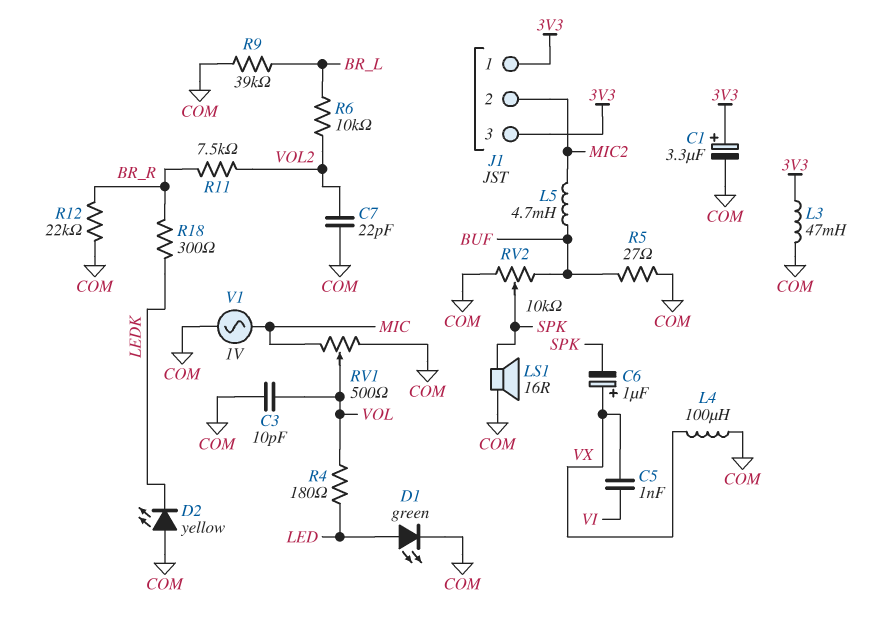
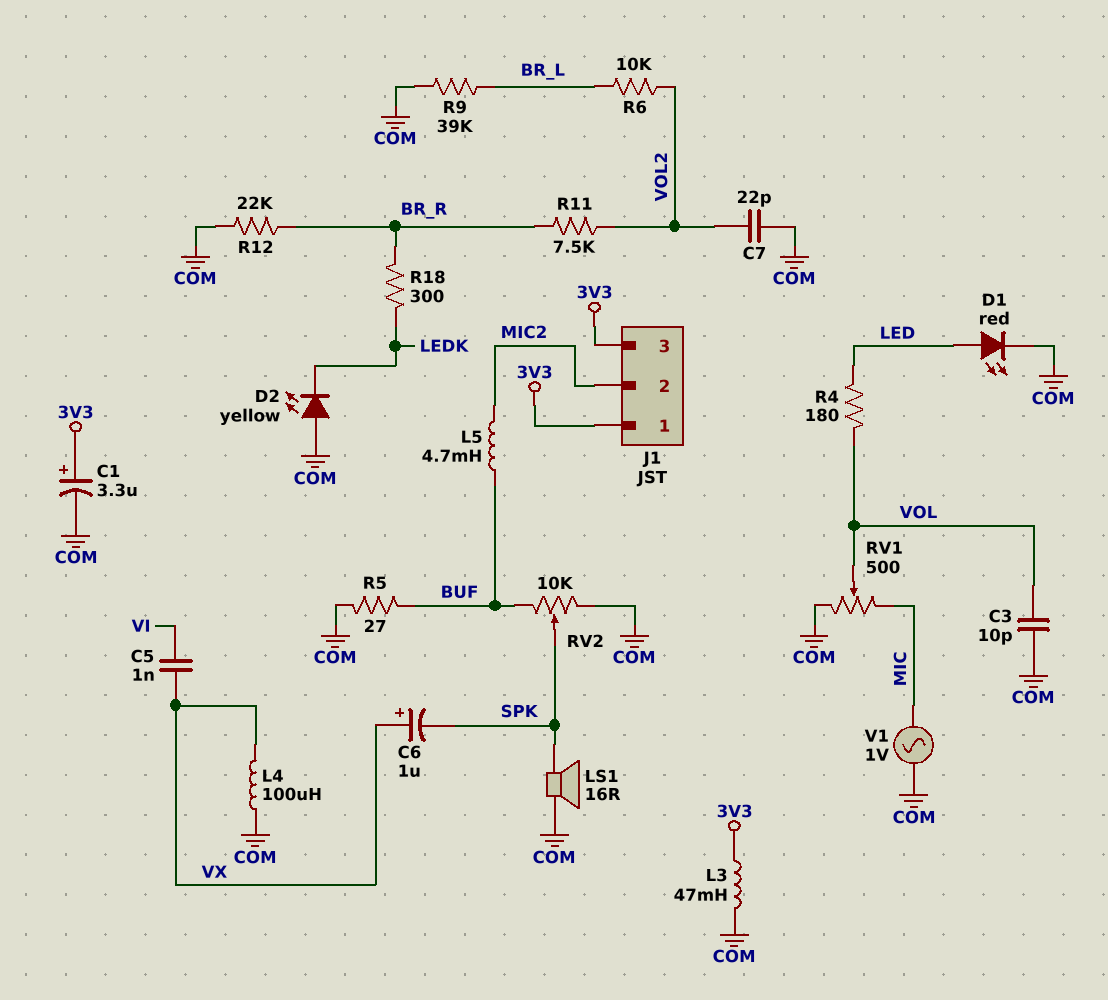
D1: LED green (A LED, K COM) -> LED red (A LED, K COM)

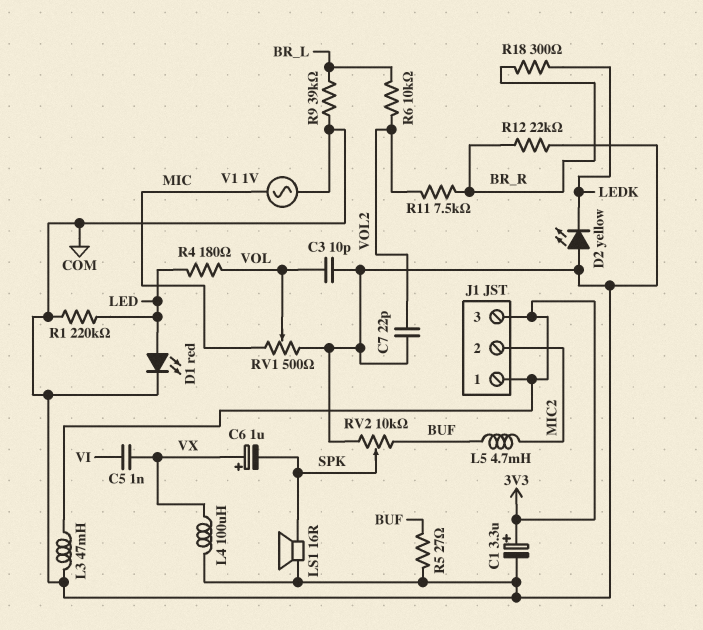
R1: none -> 220k (COM, LED)

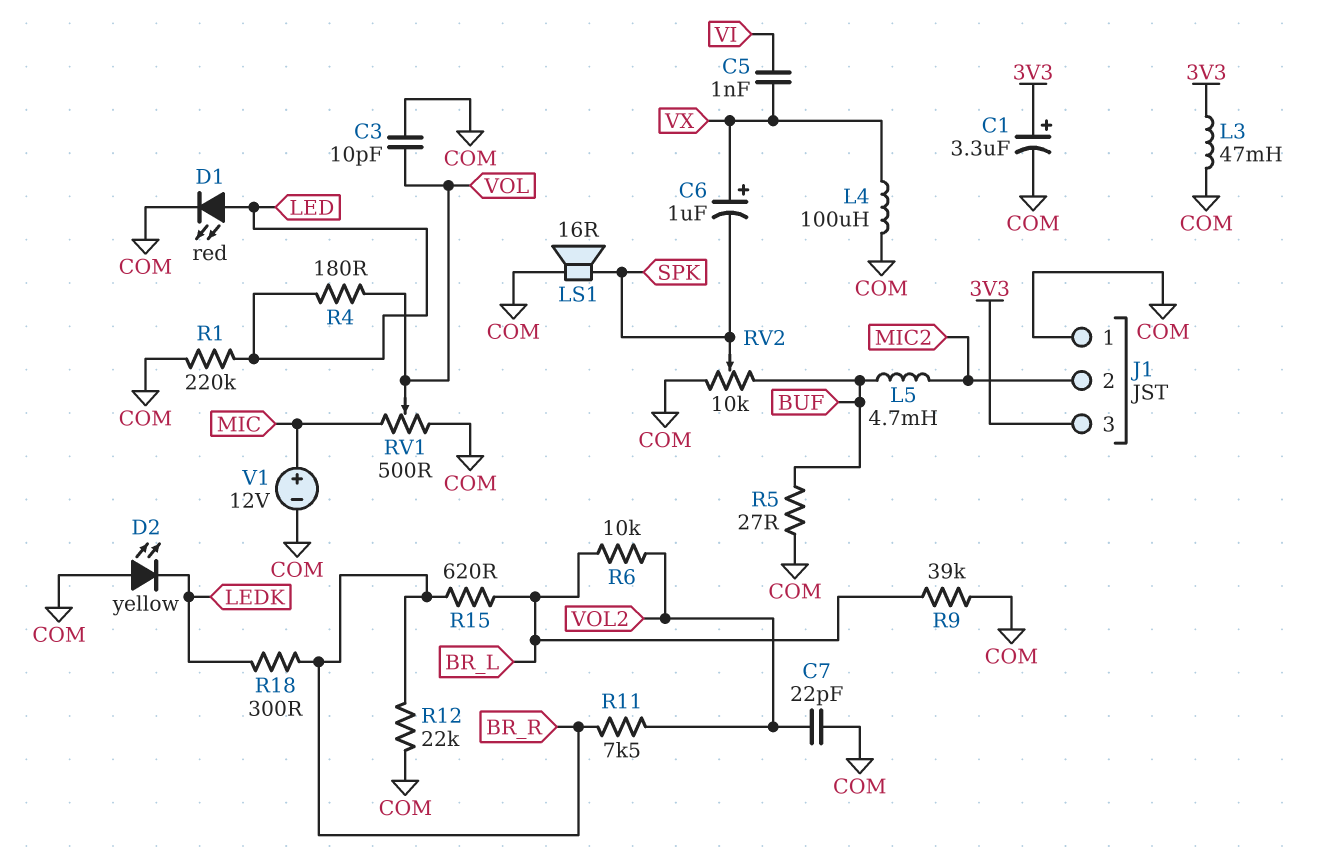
J1 pin 1: 3V3 -> COM
R15: none -> 620 (BR_L, BR_R)
V1: AC 1V (COM, MIC) -> 12V (plus MIC, minus COM)

